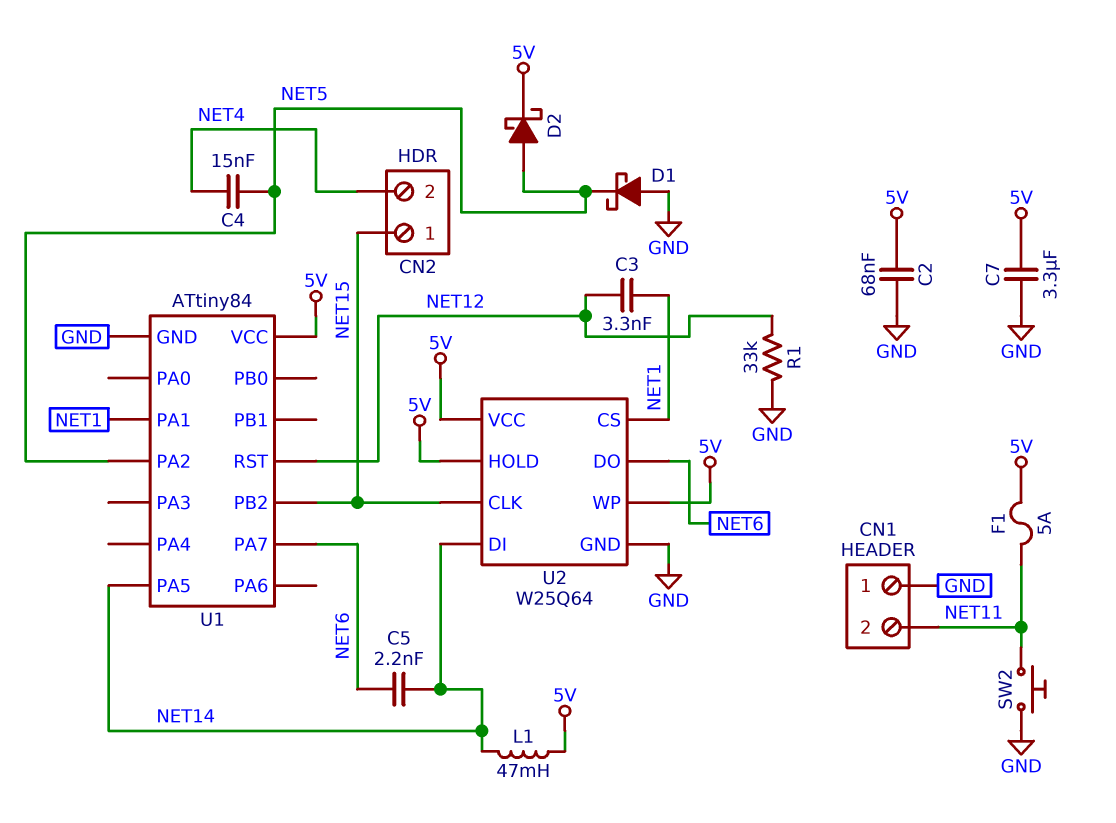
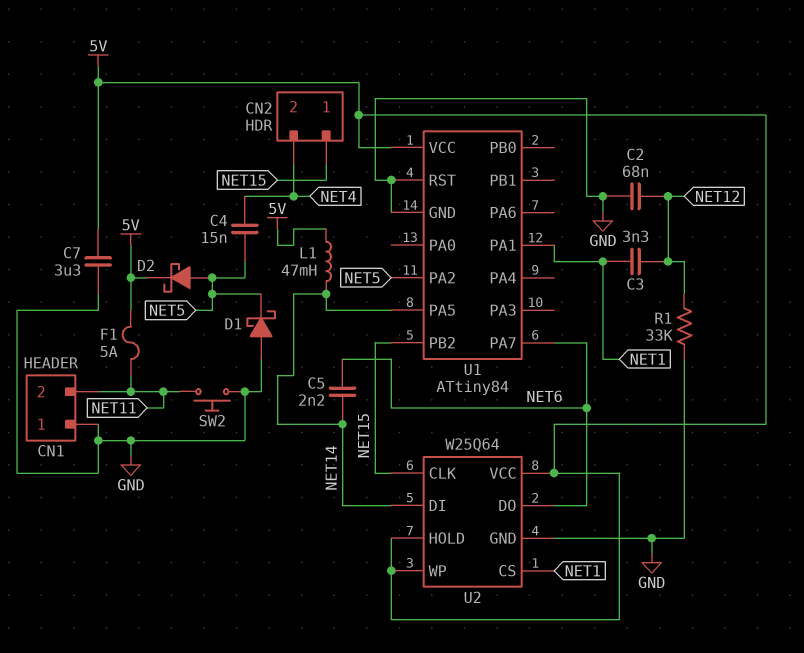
C2: 68nF (5V, GND) -> 68nF (GND, NET12)
U1 pin RST: NET12 -> GND

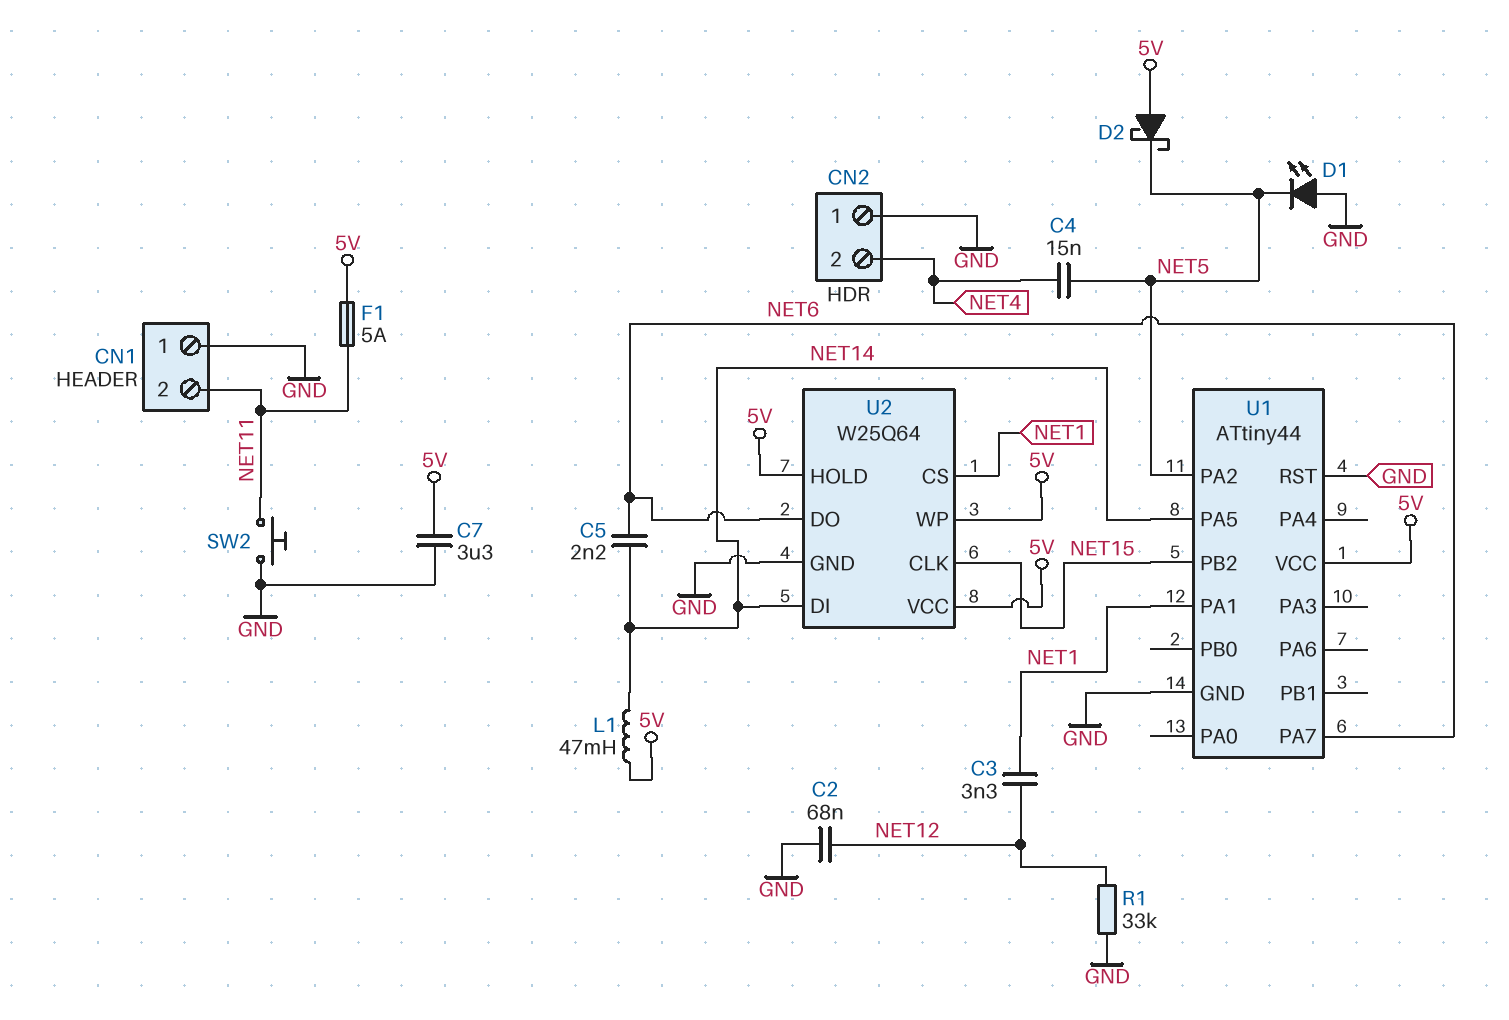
CN2 pin 1: NET15 -> GND
D1: schottky (A GND, K NET5) -> LED (A GND, K NET5)
D2: schottky (A NET5, K 5V) -> schottky (A 5V, K NET5)
U1: ATtiny84 -> ATtiny44

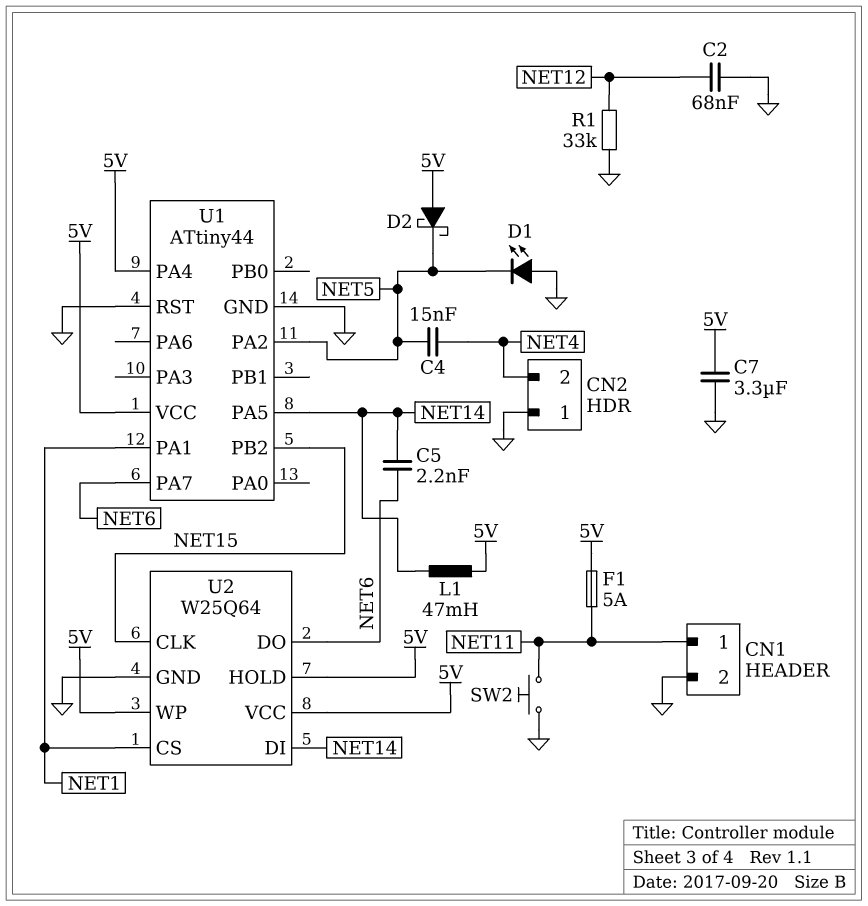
C3: 3.3nF (NET1, NET12) -> none
CN1 pin 1: GND -> NET11
CN1 pin 2: NET11 -> GND
U1 pin PA4: none -> 5V

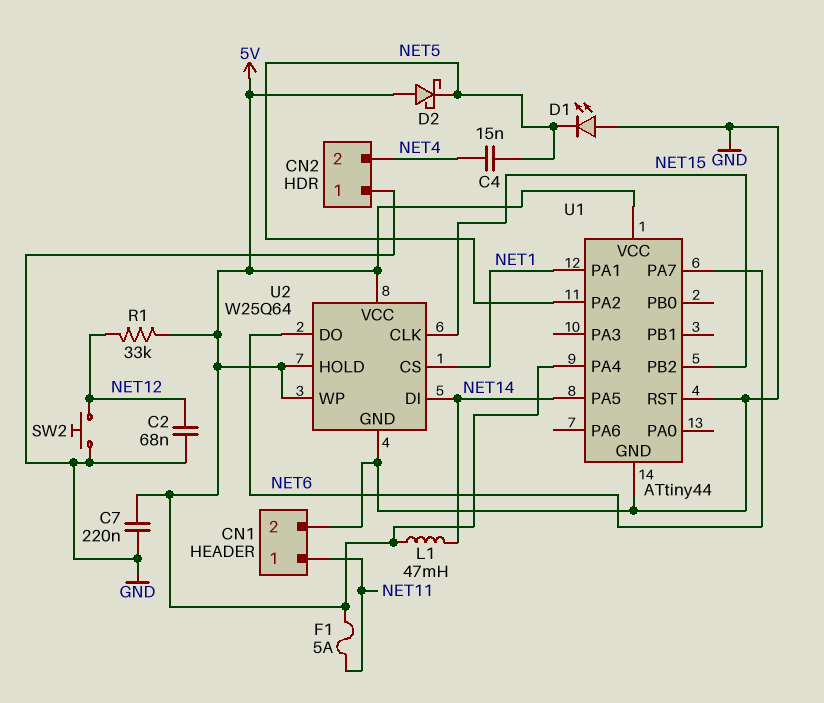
C5: 2.2nF (NET6, NET14) -> none
C7: 3.3uF (5V, GND) -> 220nF (5V, GND)
R1: 33k (GND, NET12) -> 33k (5V, NET12)
SW2: button (GND, NET11) -> button (GND, NET12)

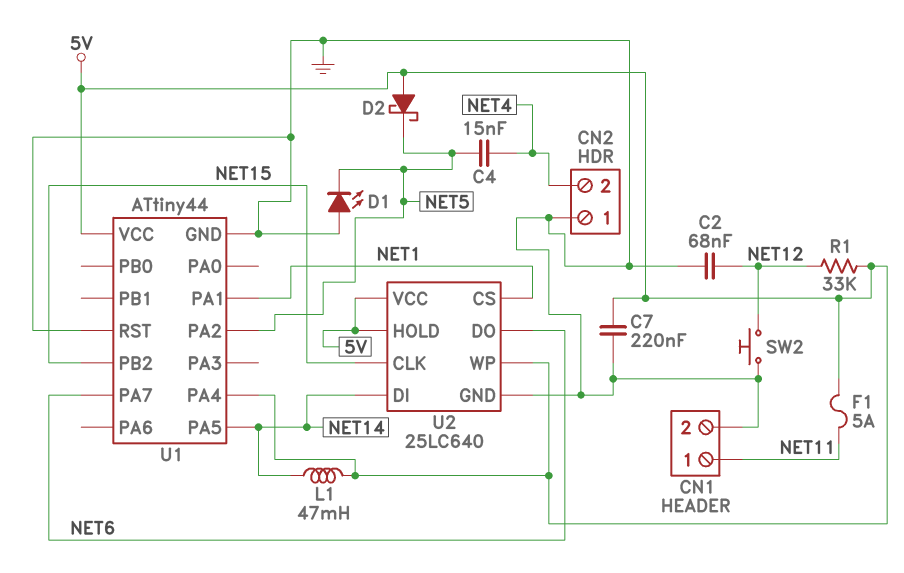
U2: W25Q64 -> 25LC640

